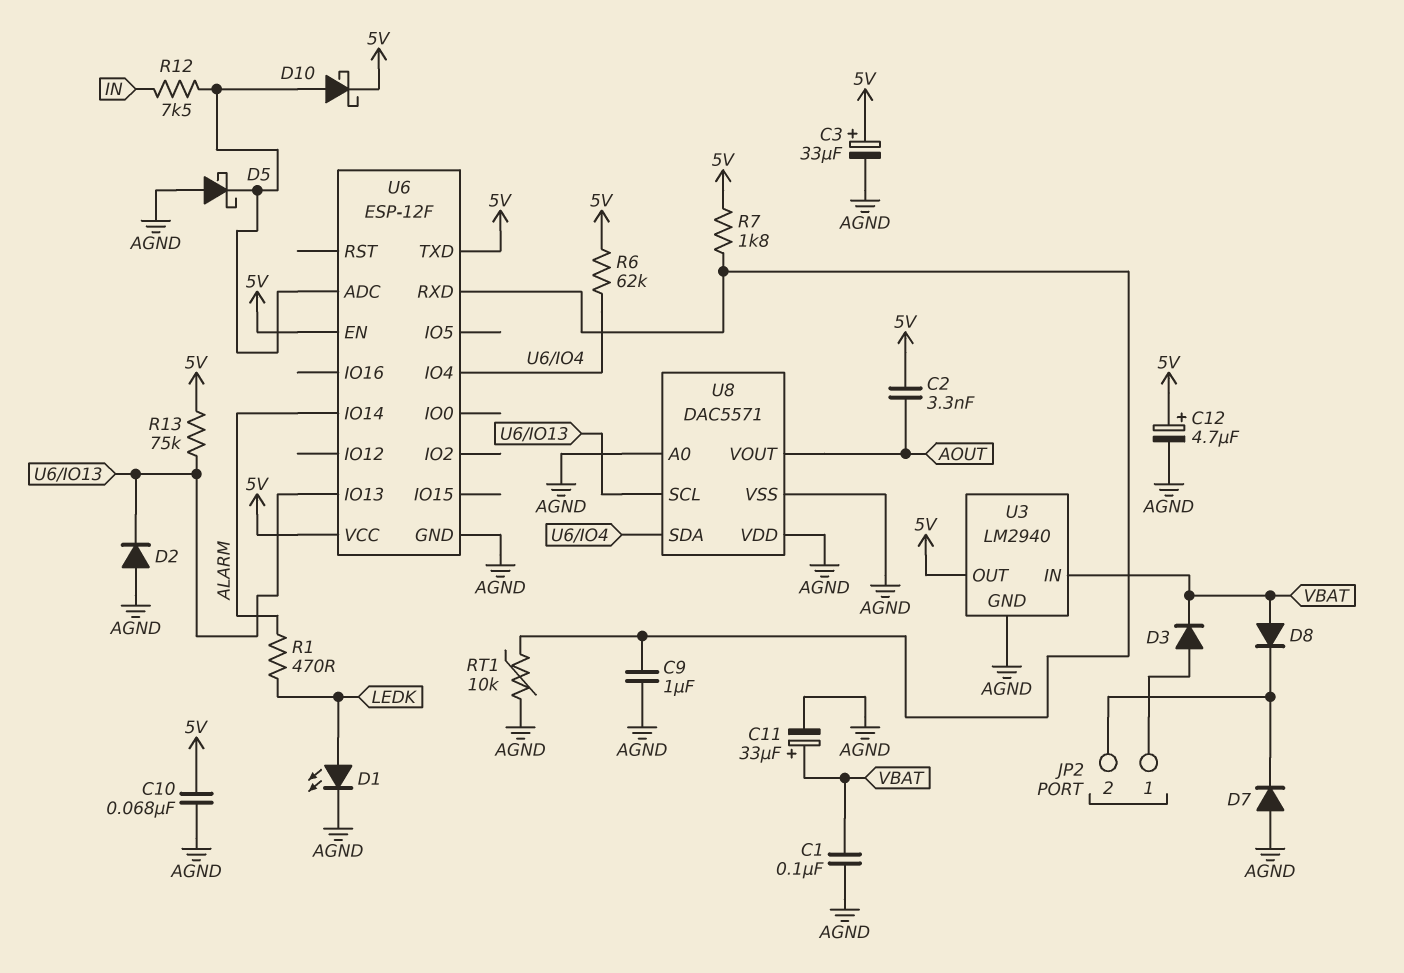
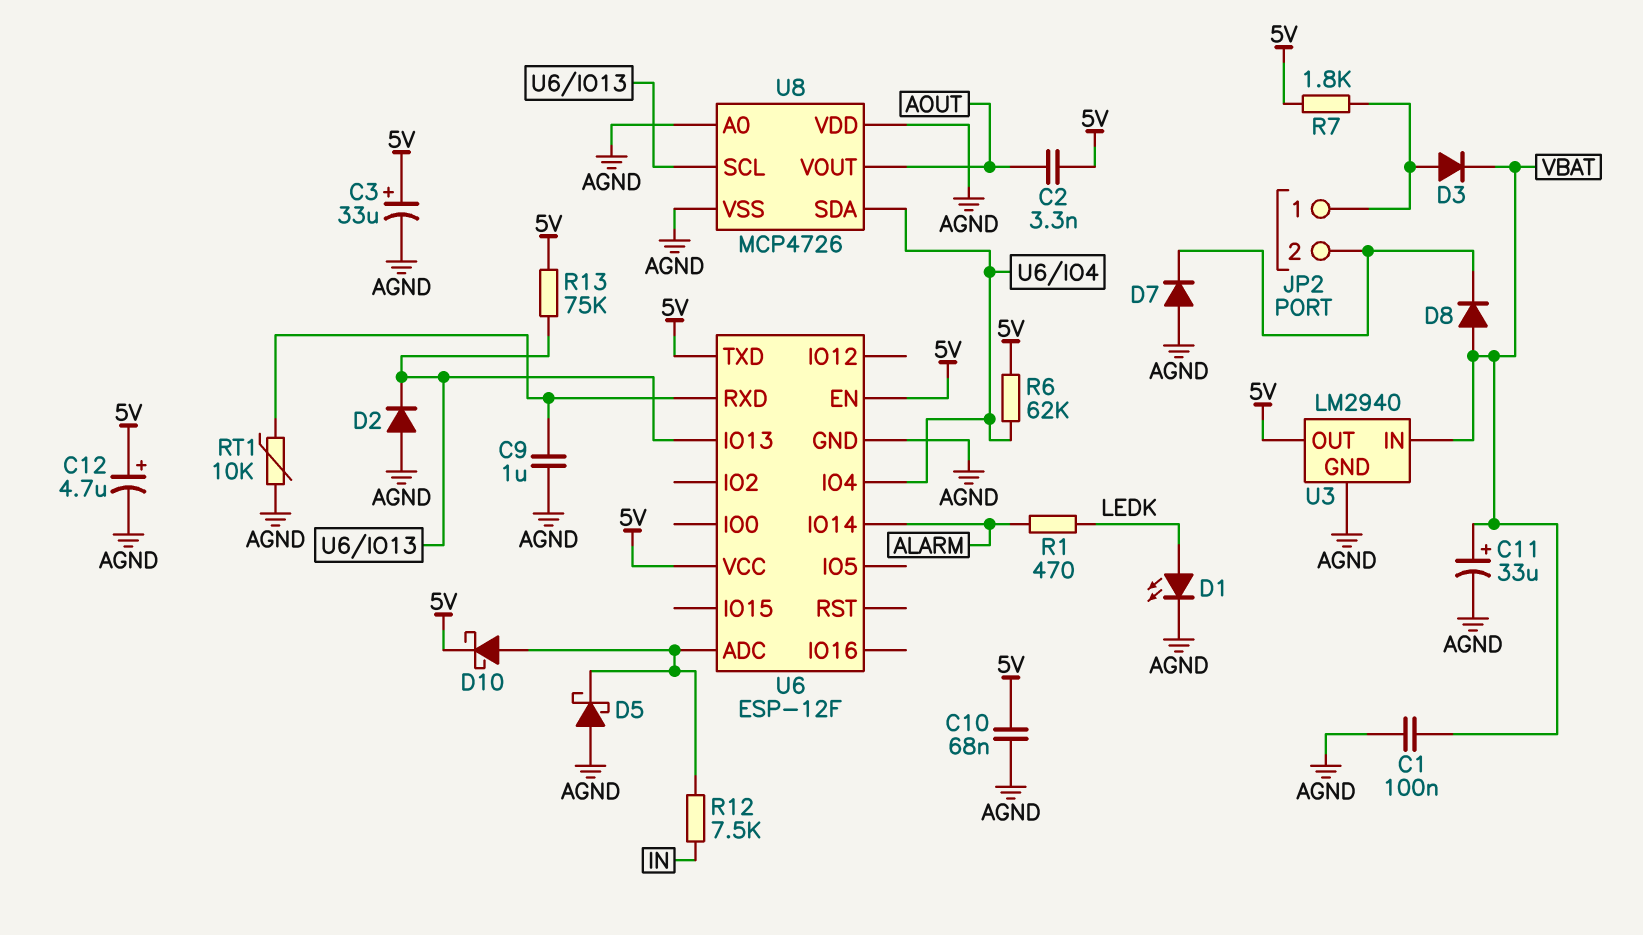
R7: 1.8k (5V, U6/RXD) -> 1.8k (5V, JP2/1)
U8: DAC5571 -> MCP4726

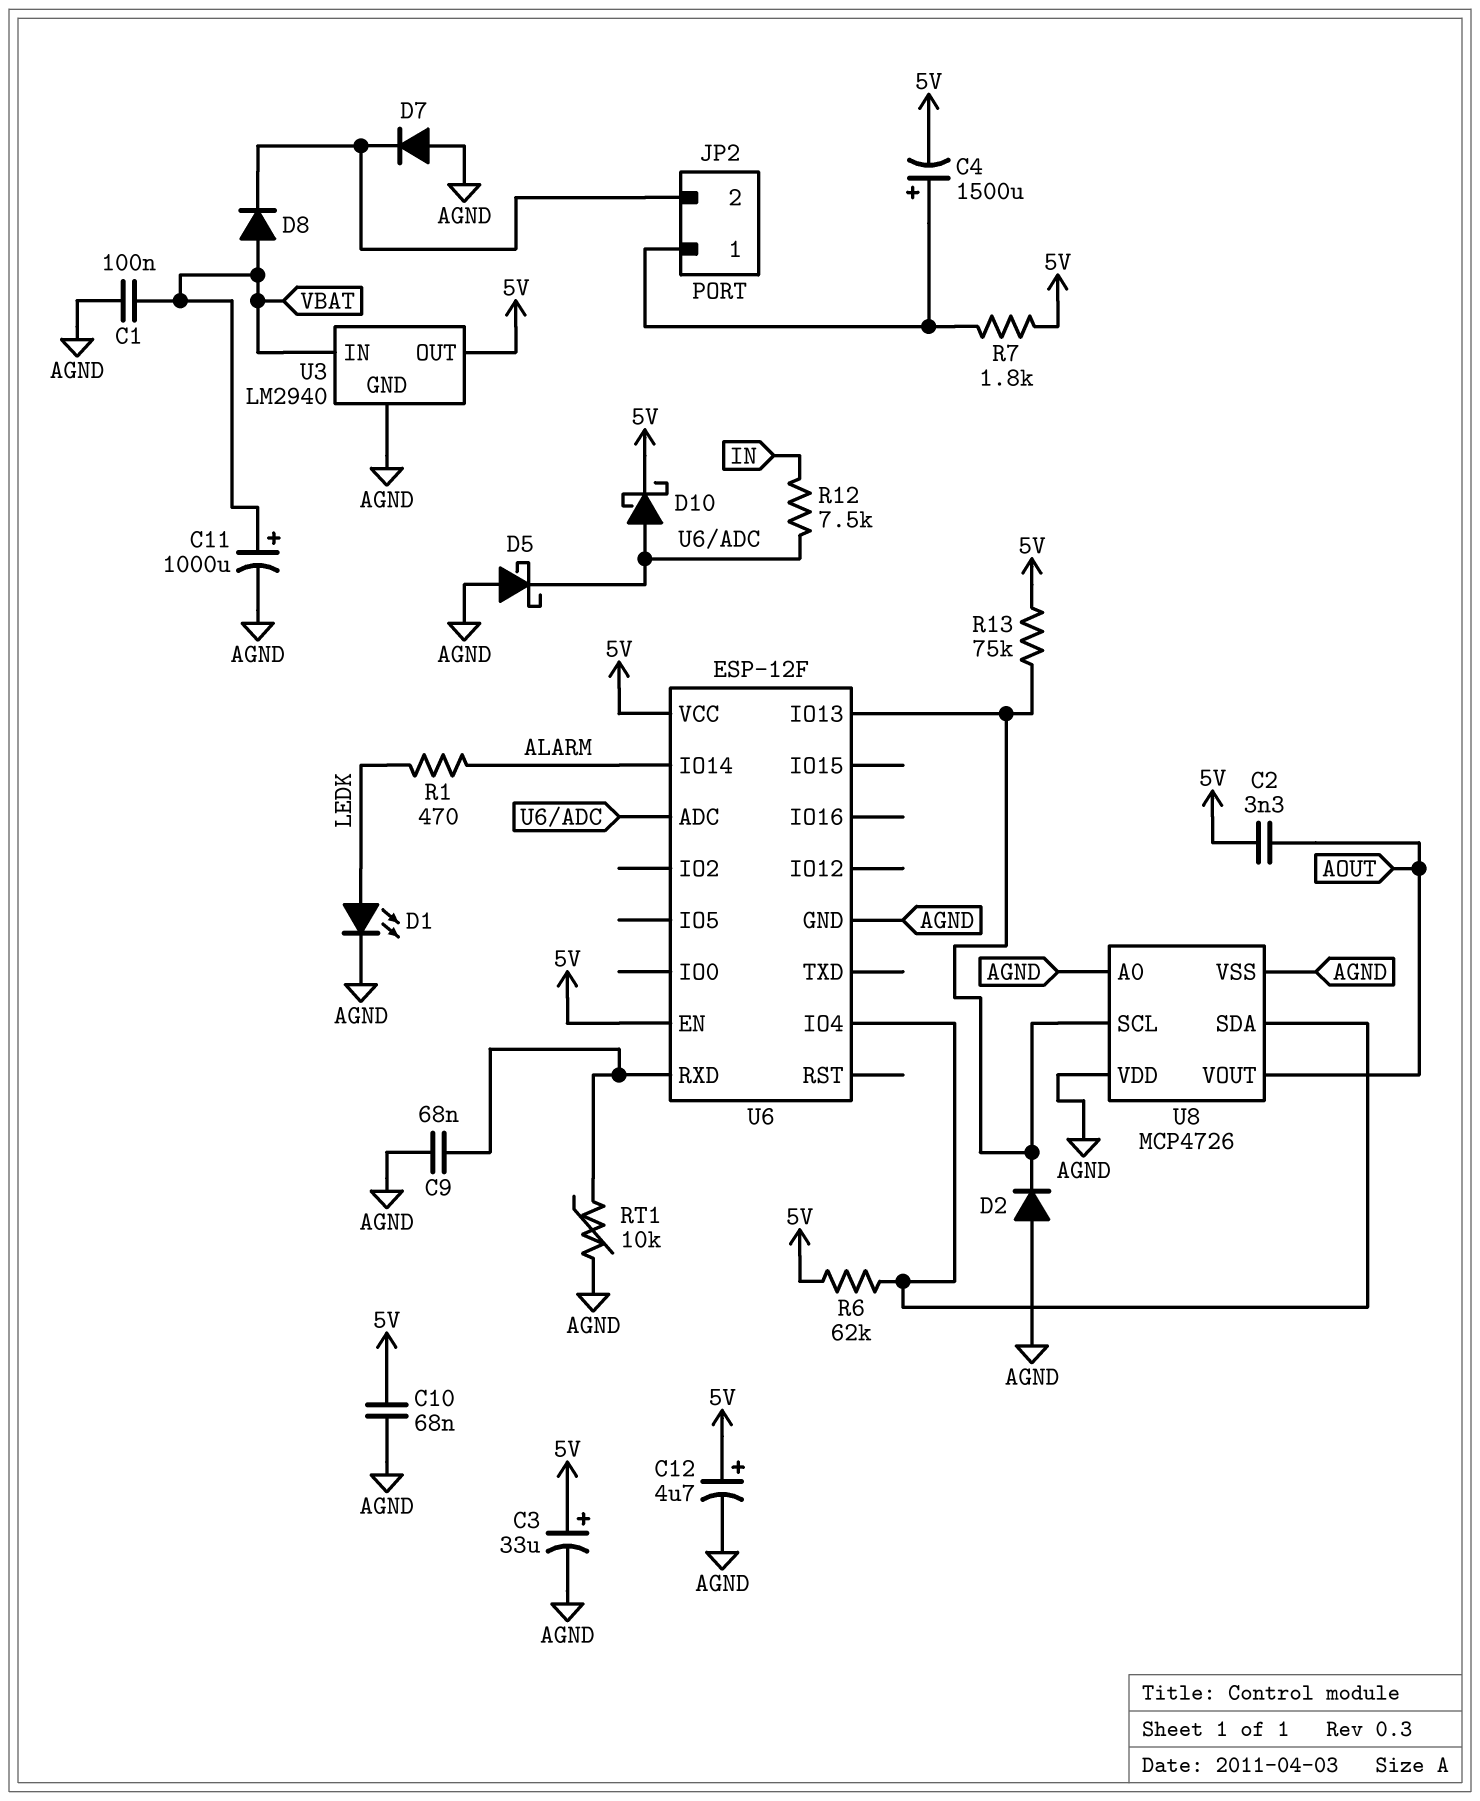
C4: none -> 1500uF (plus JP2/1, minus 5V)
C9: 1uF (AGND, U6/RXD) -> 68nF (AGND, U6/RXD)
C11: 33uF (plus VBAT, minus AGND) -> 1000uF (plus VBAT, minus AGND)
D3: diode (A JP2/1, K VBAT) -> none
U6 pin TXD: 5V -> none

